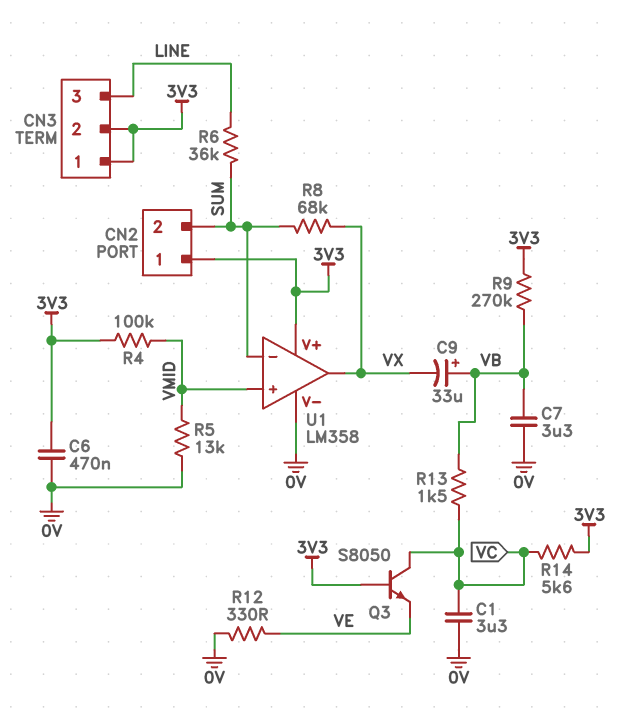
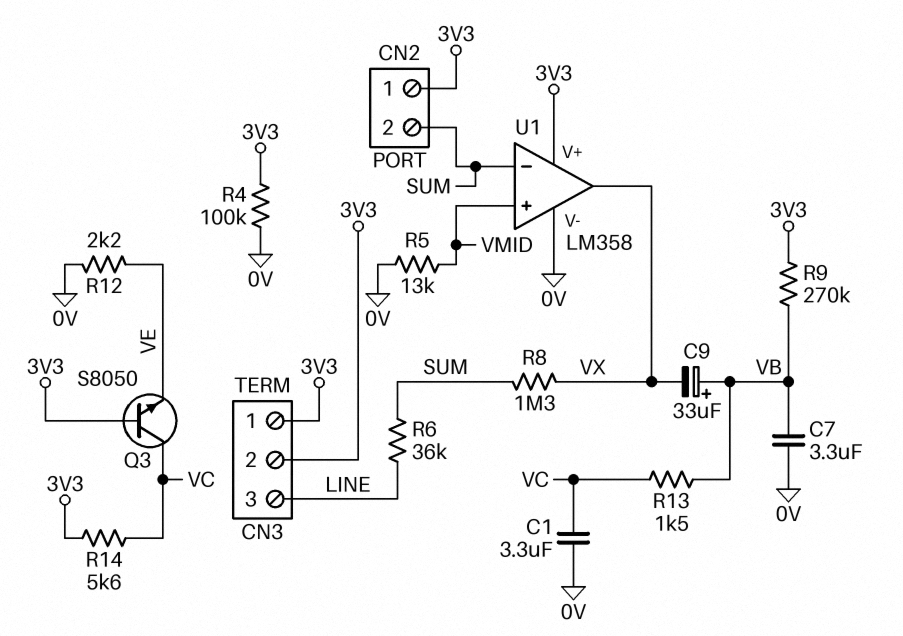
C6: 470nF (0V, 3V3) -> none
R4: 100k (3V3, VMID) -> 100k (0V, 3V3)
R8: 68k (SUM, VX) -> 1.3M (SUM, VX)
R12: 330 (0V, VE) -> 2.2k (0V, VE)

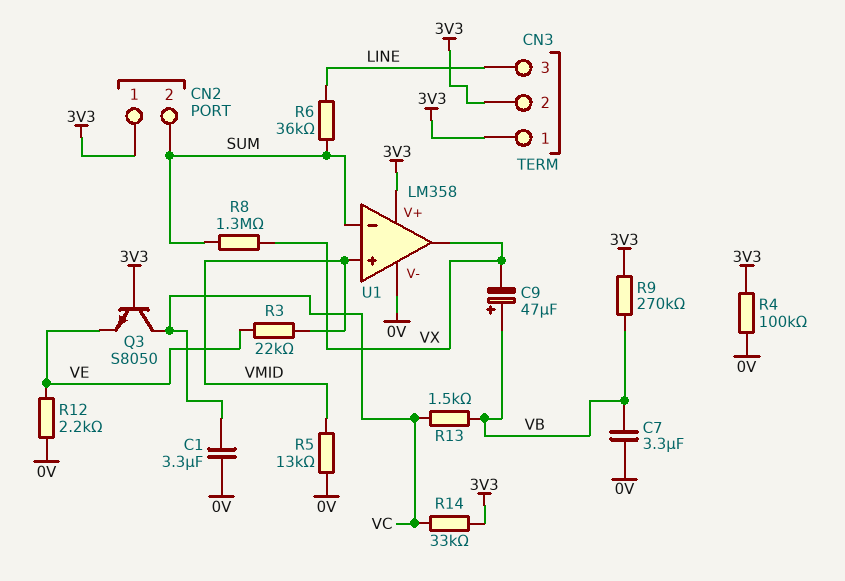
C9: 33uF (plus VB, minus VX) -> 47uF (plus VB, minus VX)
R3: none -> 22k (VE, VMID)
R14: 5.6k (3V3, VC) -> 33k (3V3, VC)

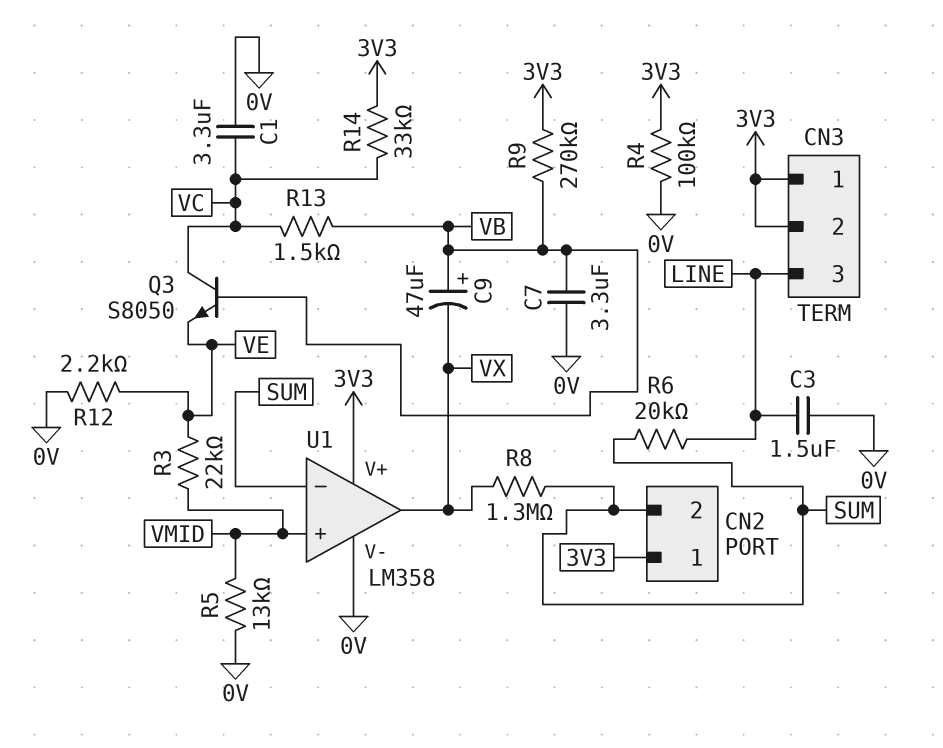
C3: none -> 1.5uF (0V, LINE)
Q3: NPN S8050 (B 3V3, C VC, E VE) -> NPN S8050 (B VB, C VC, E VE)
R6: 36k (LINE, SUM) -> 20k (LINE, SUM)

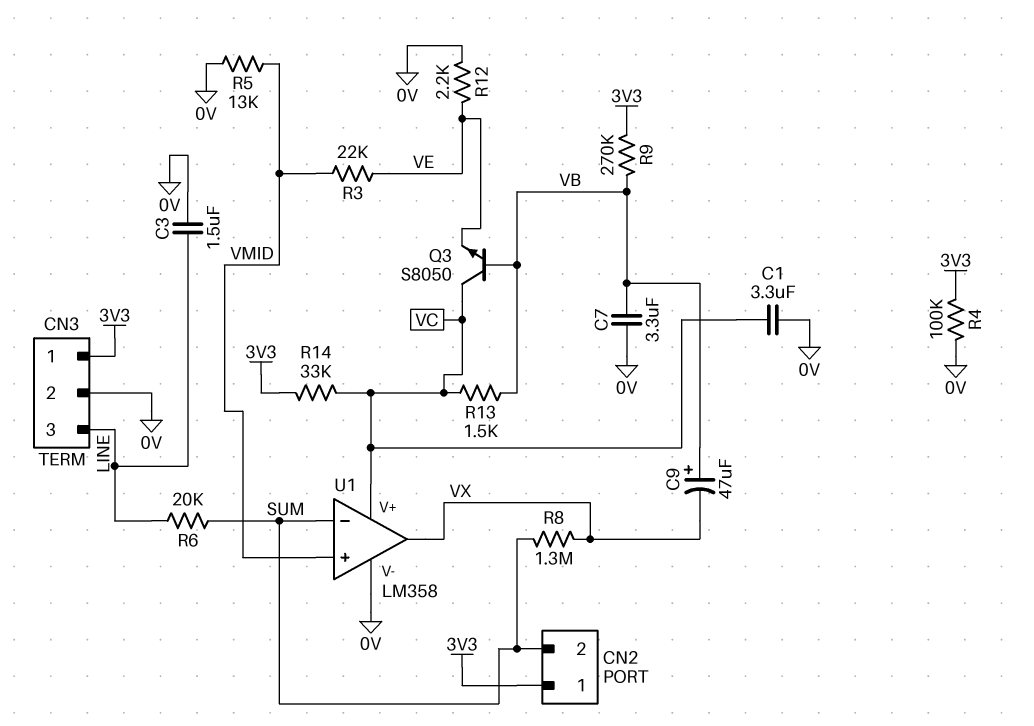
CN3 pin 2: 3V3 -> 0V
U1 pin V+: 3V3 -> VC

